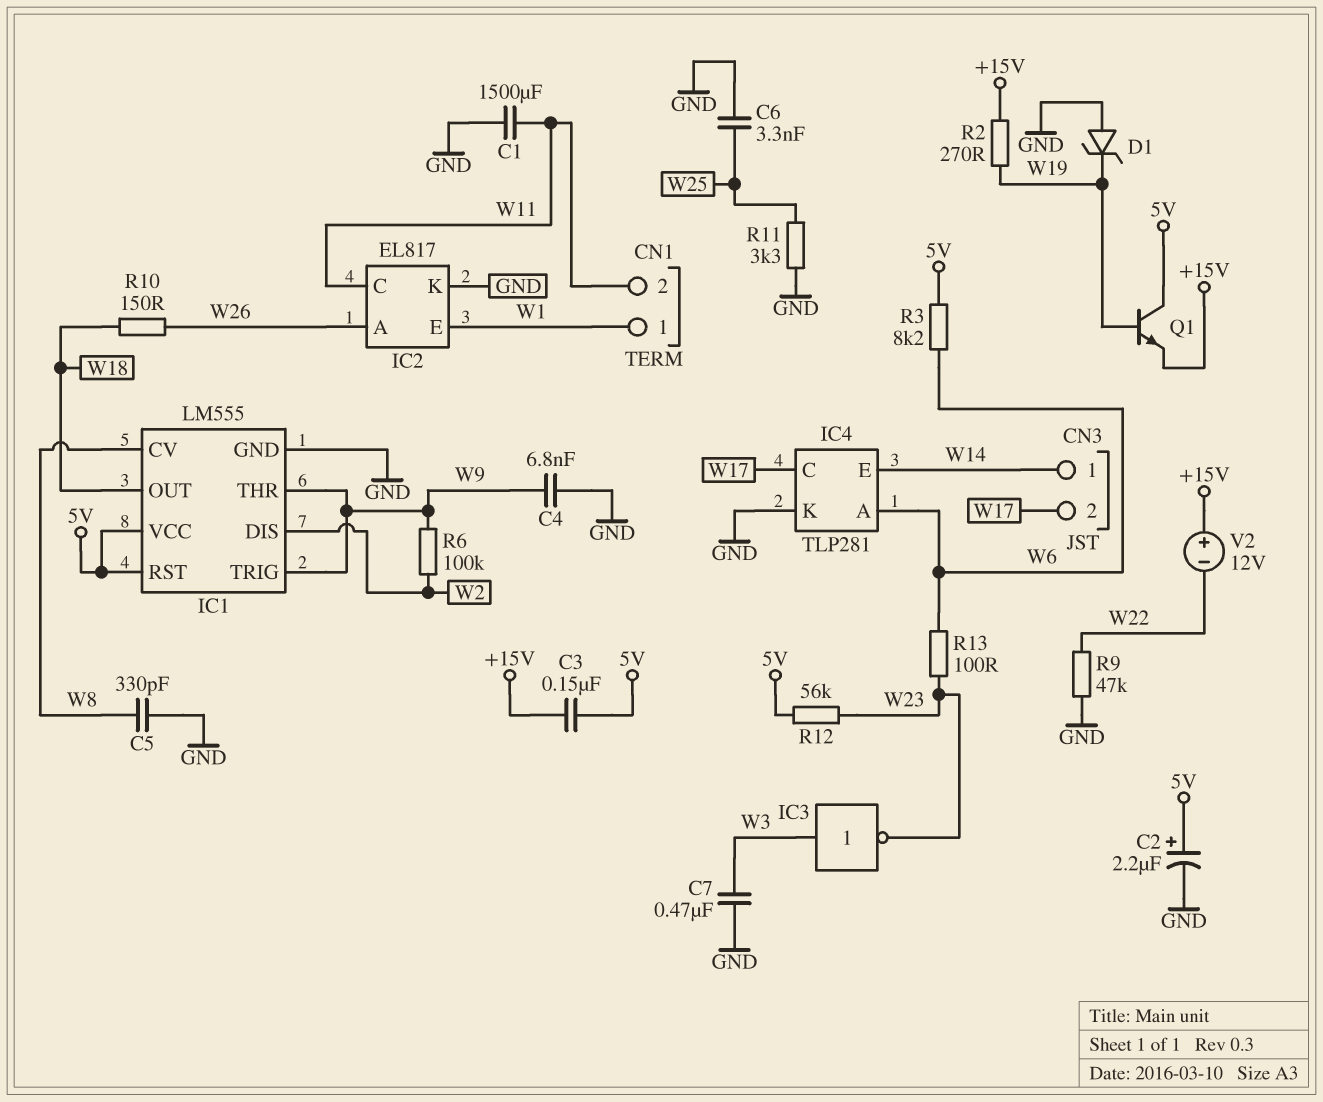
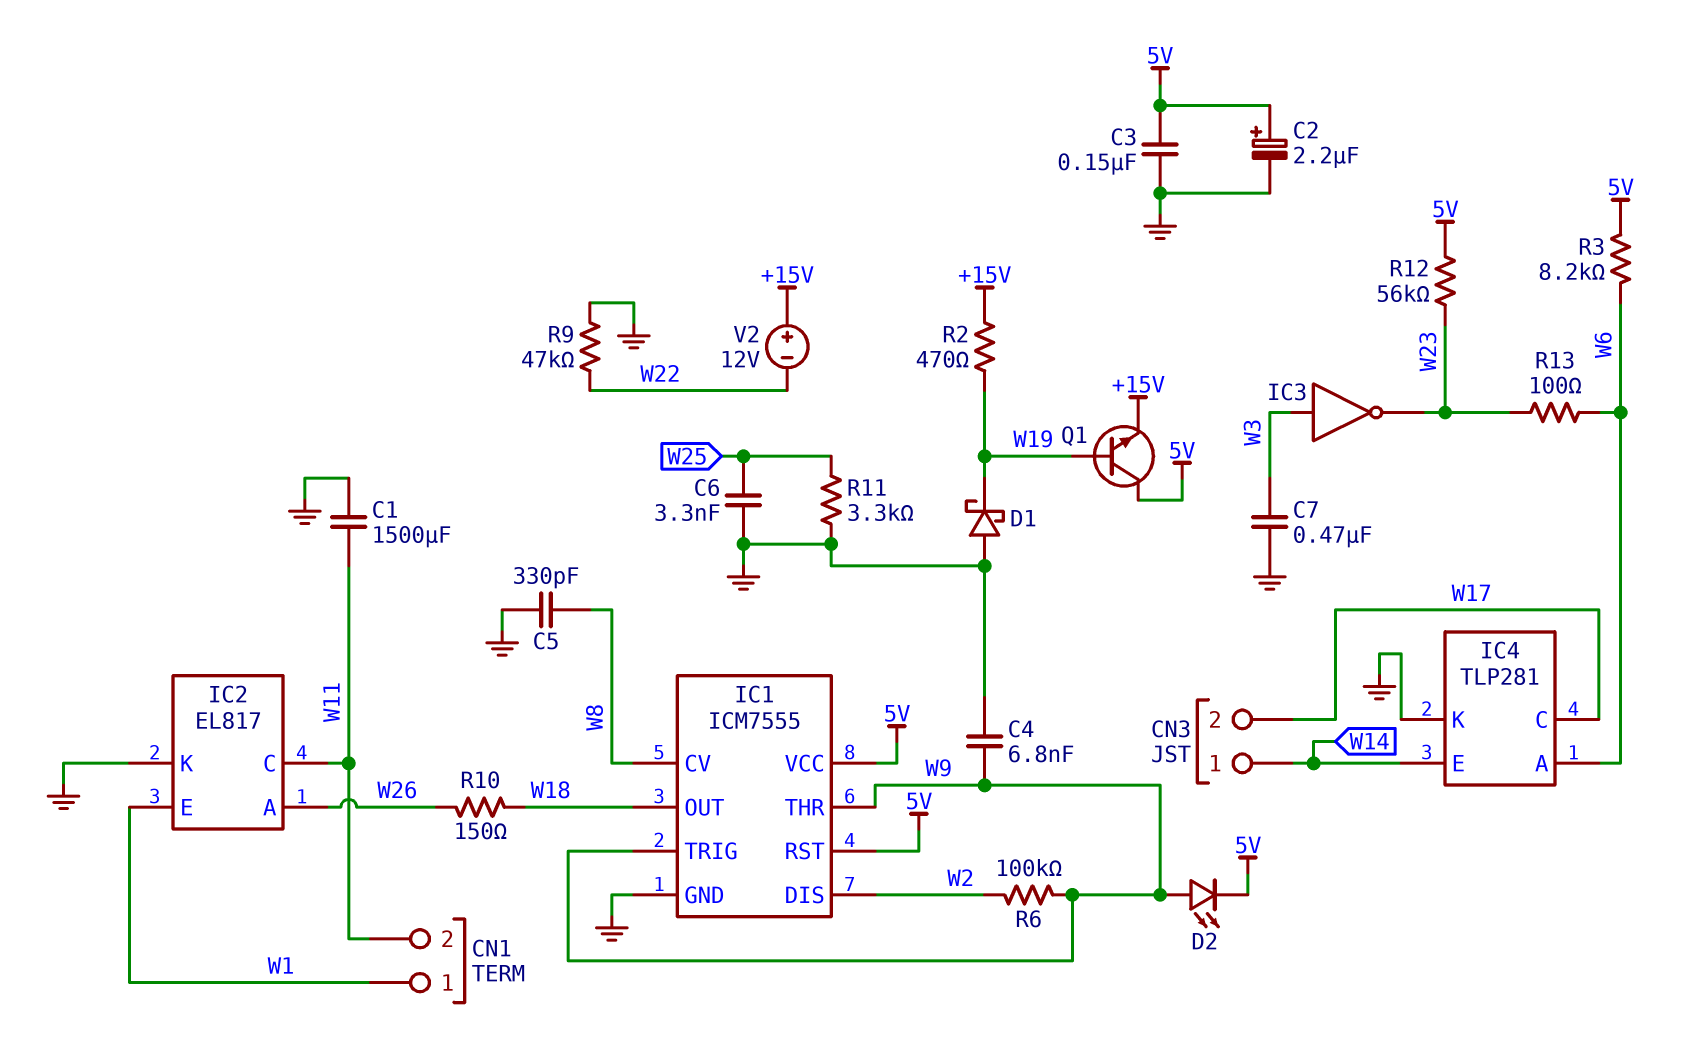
C3: 150nF (+15V, 5V) -> 150nF (5V, GND)
D1: zener (A GND, K W19) -> schottky (A GND, K W19)
D2: none -> LED (A W9, K 5V)
IC1: LM555 -> ICM7555
R2: 270 (+15V, W19) -> 470 (+15V, W19)

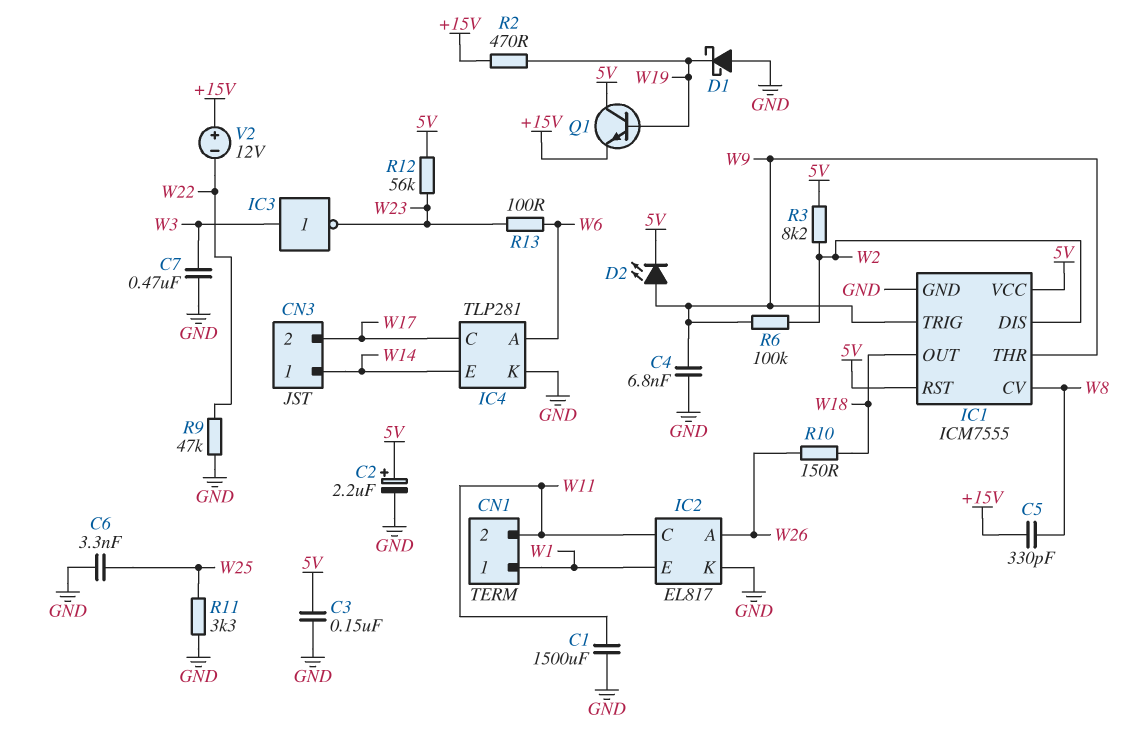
C5: 330pF (GND, W8) -> 330pF (+15V, W8)
R3: 8.2k (5V, W6) -> 8.2k (5V, W2)

